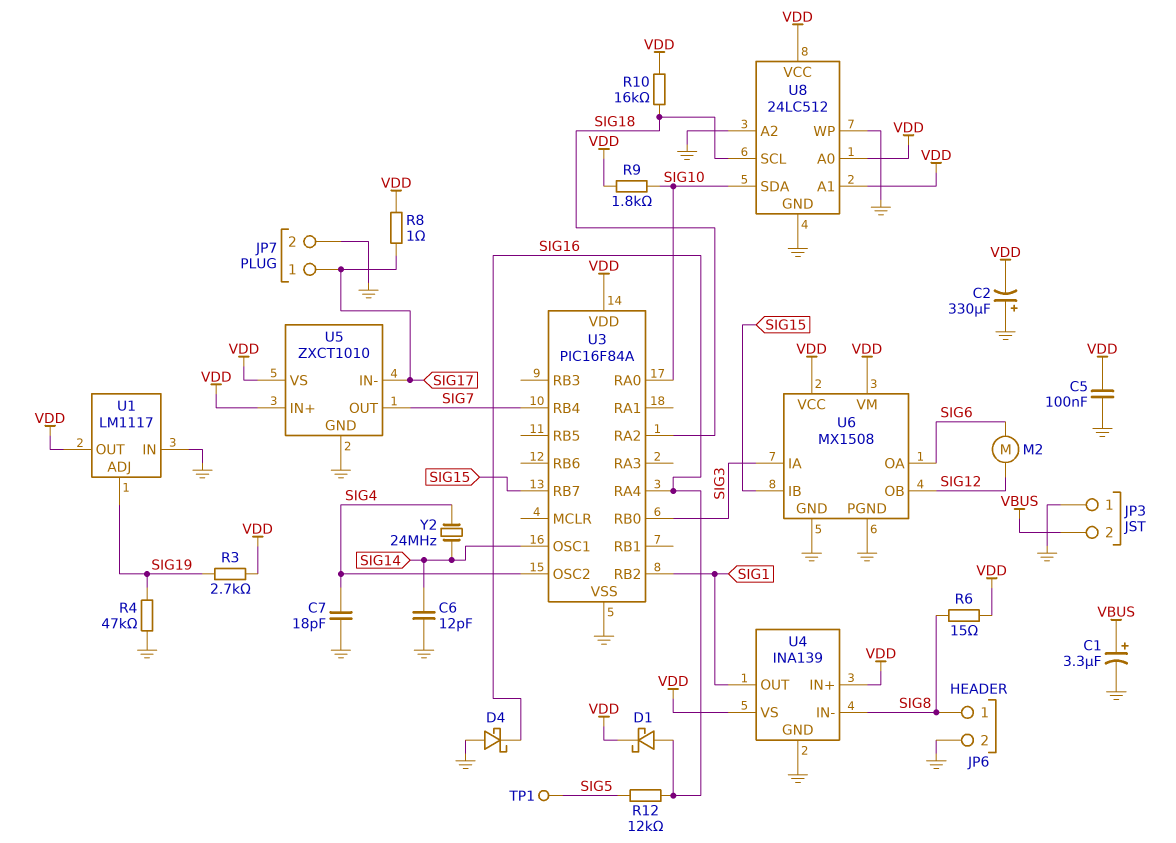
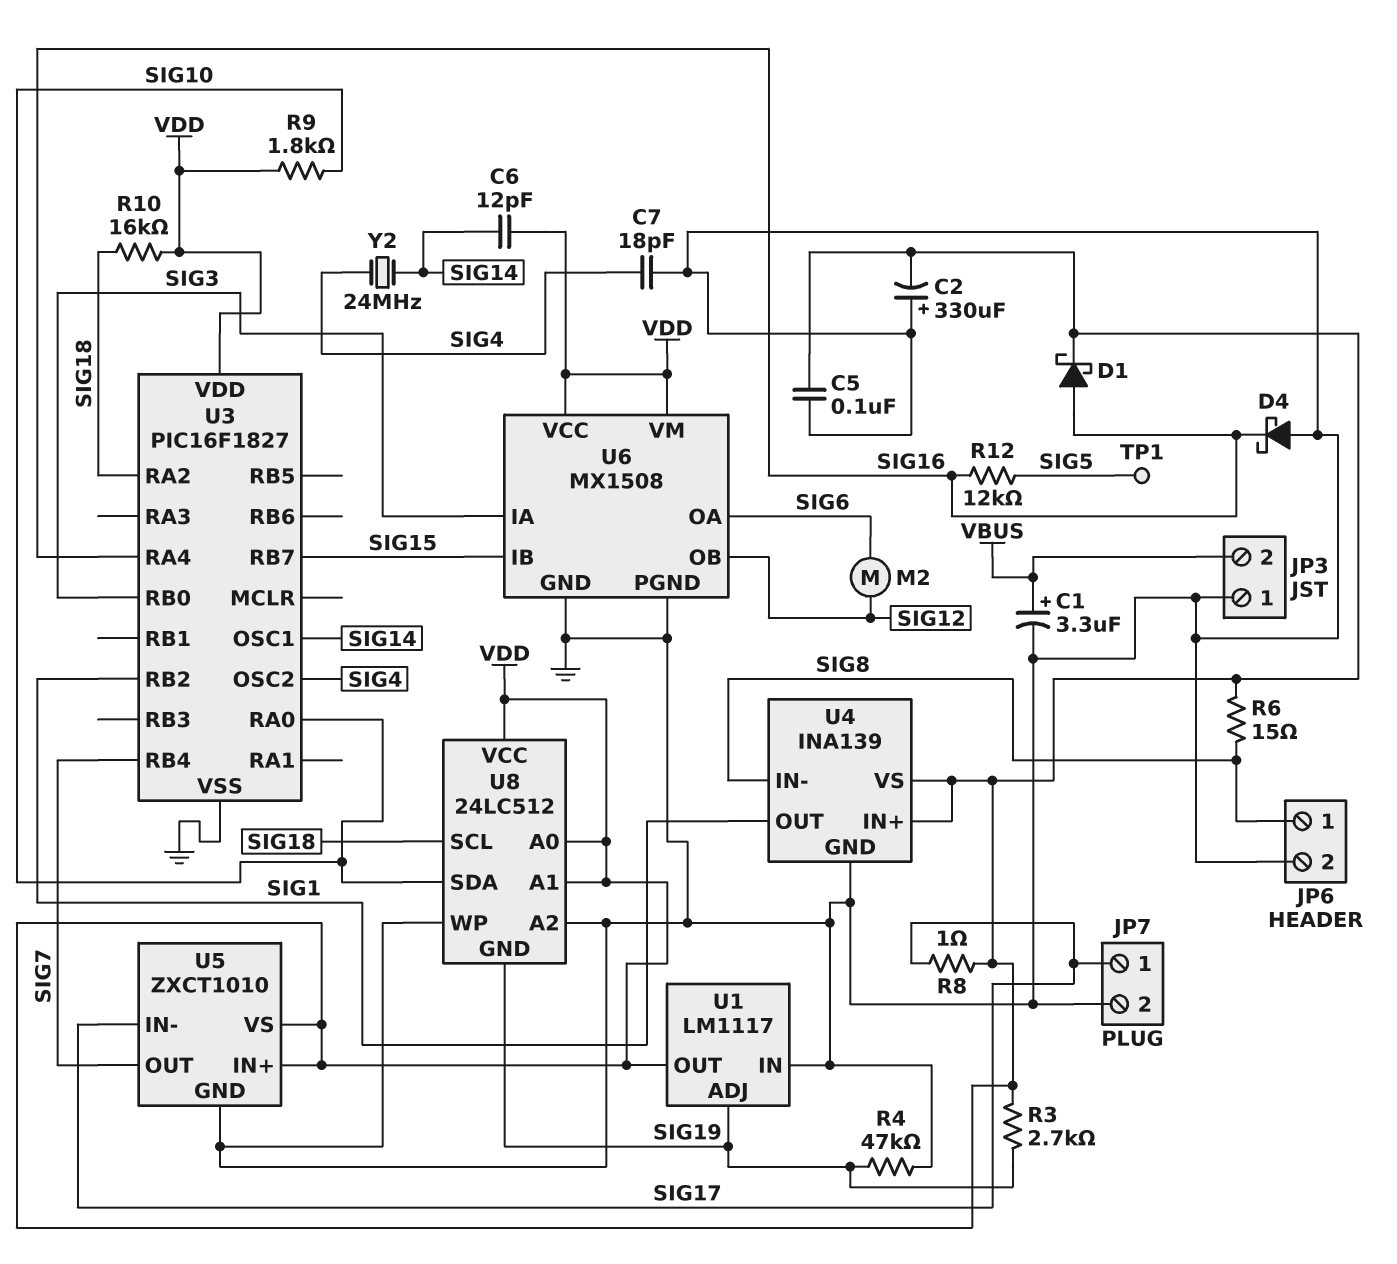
C6: 12pF (GND, SIG14) -> 12pF (SIG14, VDD)
U3: PIC16F84A -> PIC16F1827
U8 pin GND: GND -> SIG19

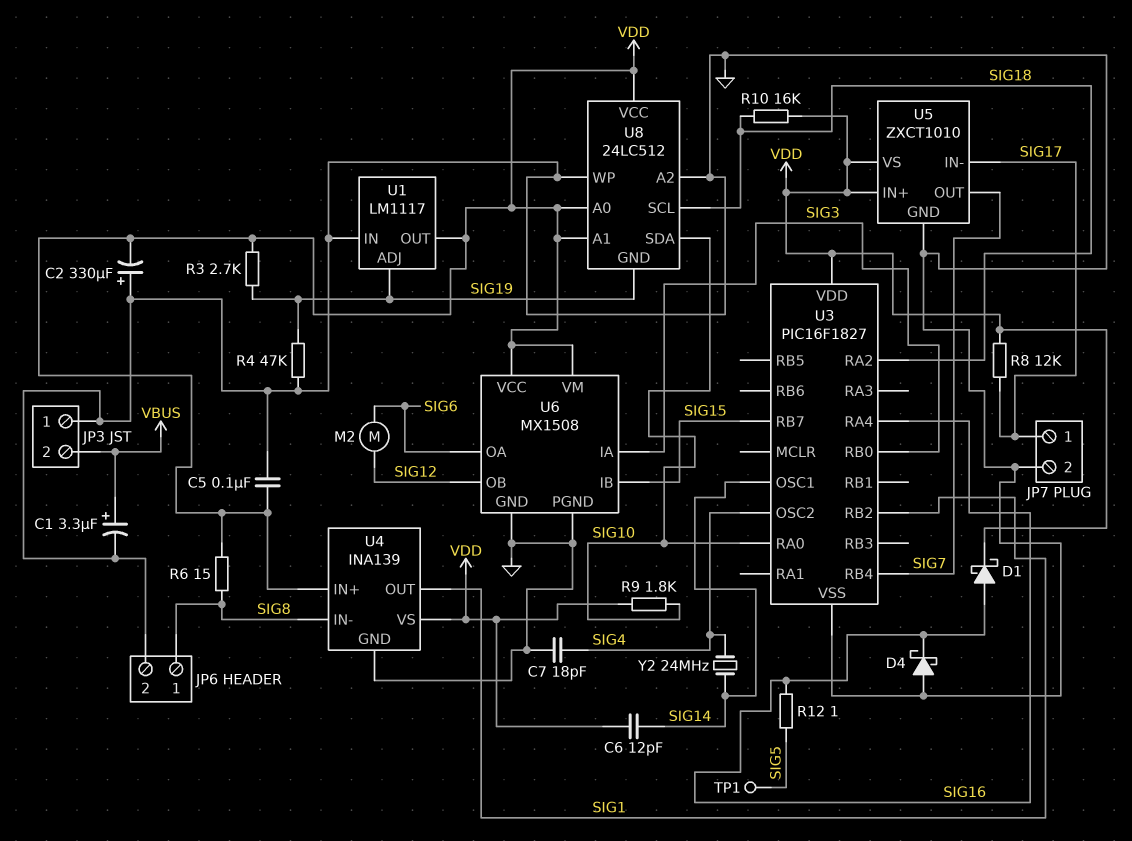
R8: 1 (SIG17, VDD) -> 12k (SIG17, VDD)
R12: 12k (SIG5, SIG16) -> 1 (SIG5, SIG16)

